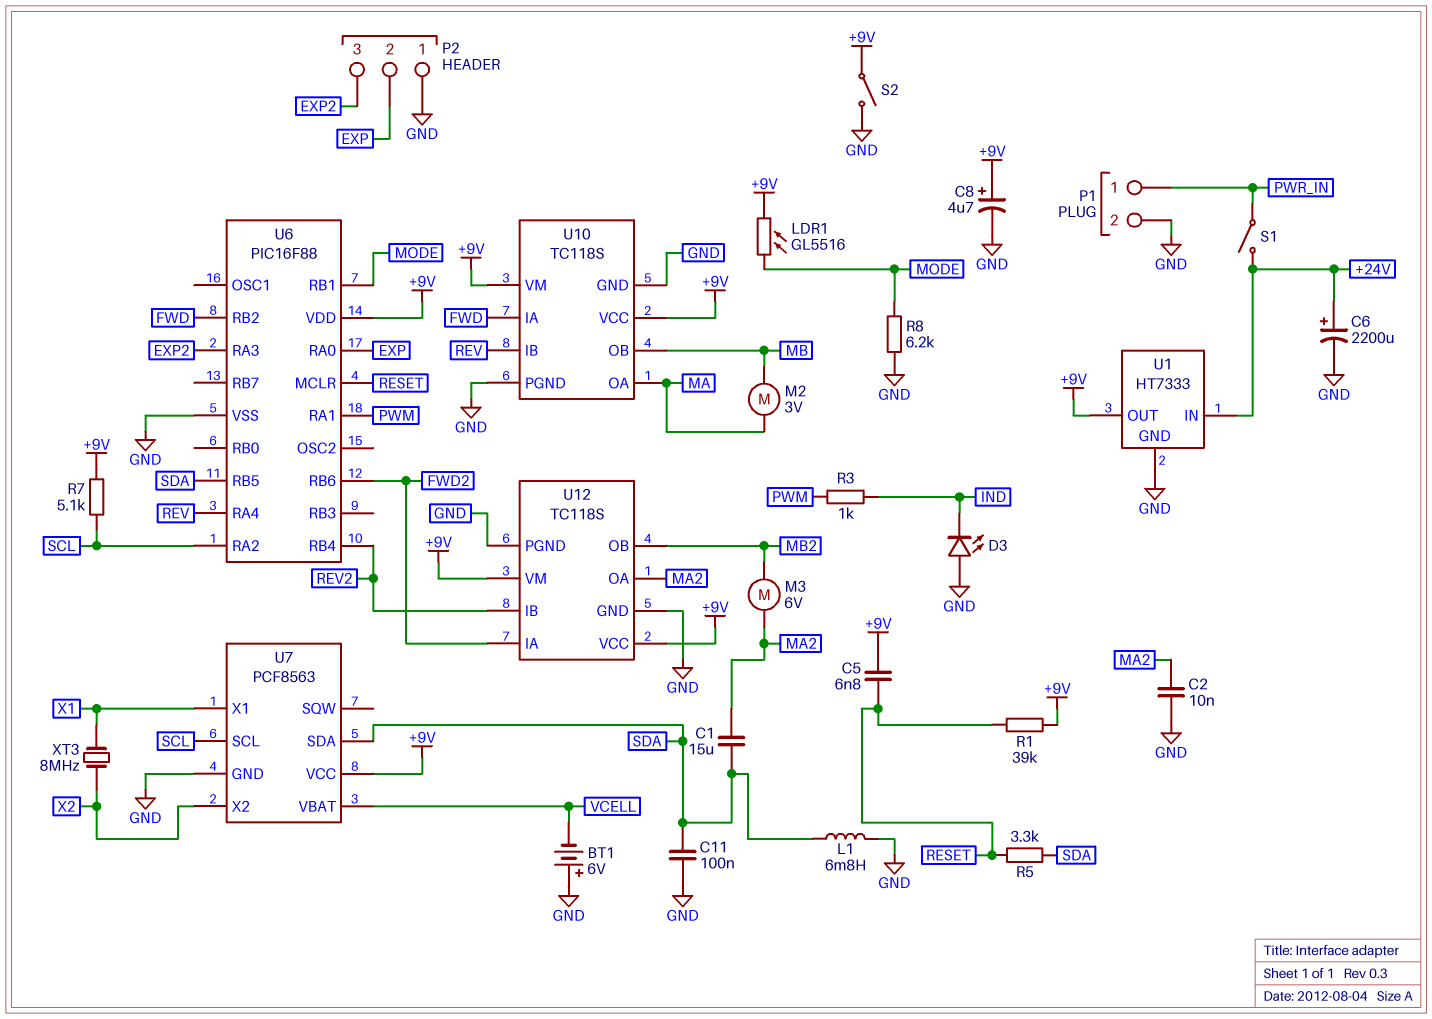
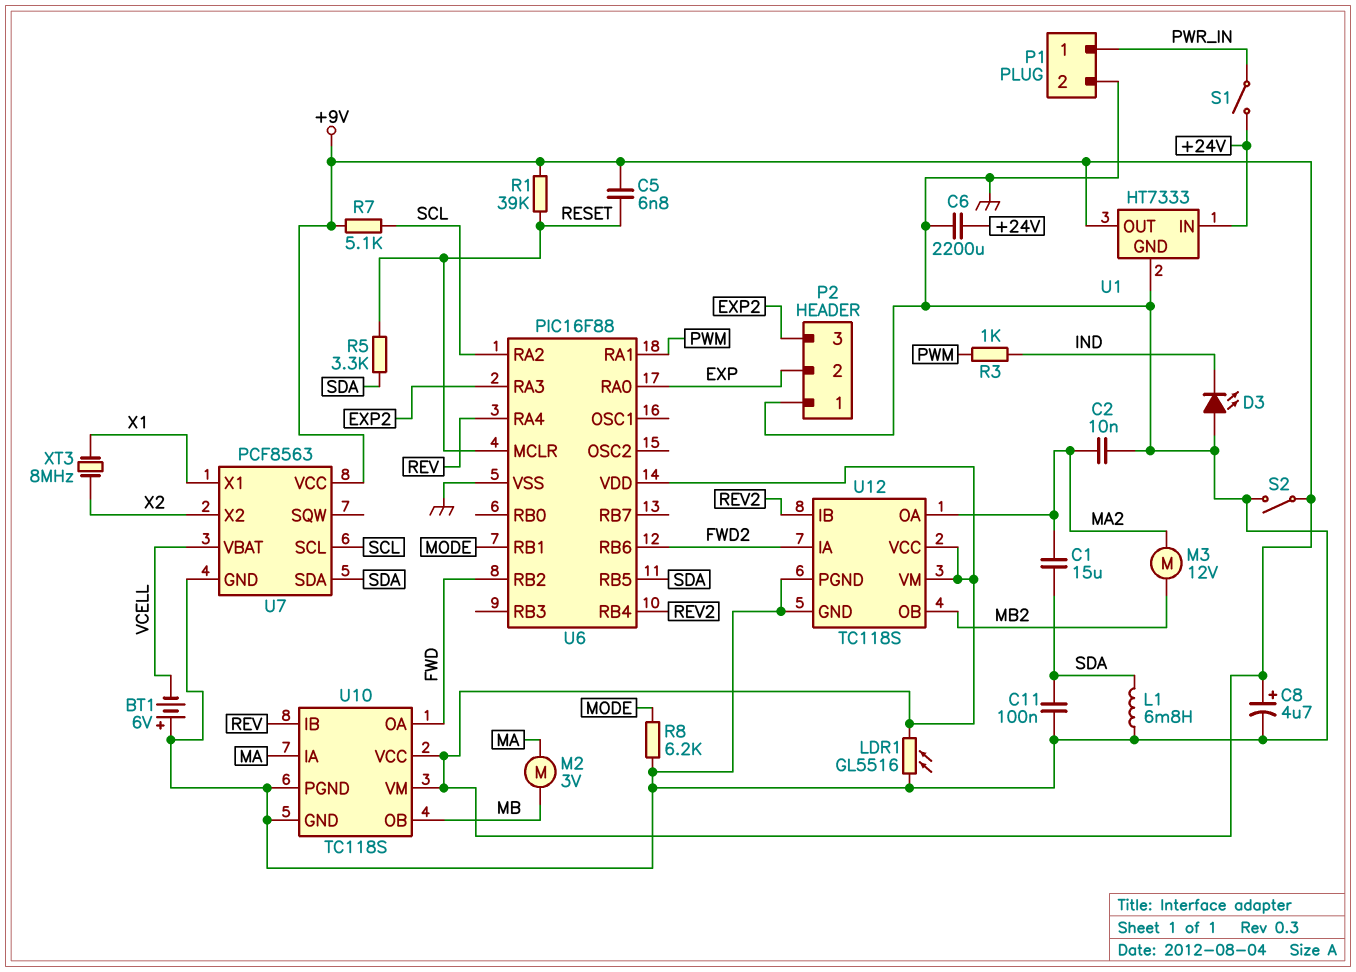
C6: 2200uF (plus +24V, minus GND) -> 2200uF (+24V, GND)
LDR1: GL5516 (+9V, MODE) -> GL5516 (+9V, GND)
M3: motor 6V (MA2, MB2) -> motor 12V (MA2, MB2)
U10 pin IA: FWD -> MA
U10 pin OA: MA -> FWD

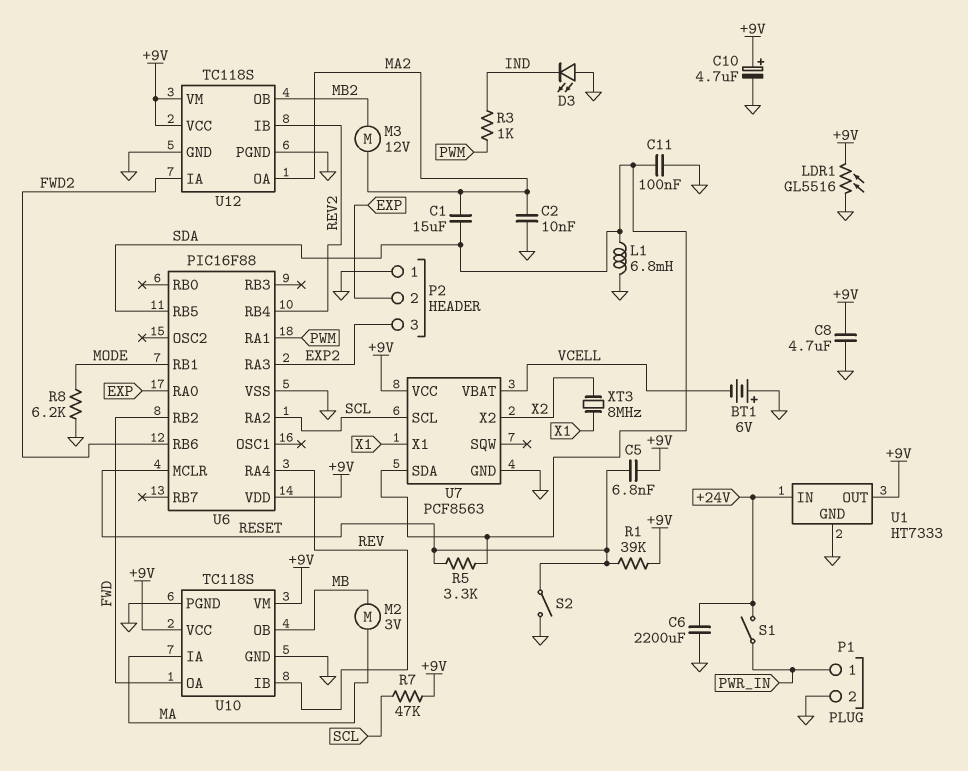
C8: 4.7uF (plus +9V, minus GND) -> 4.7uF (+9V, GND)
C10: none -> 4.7uF (plus +9V, minus GND)
R7: 5.1k (+9V, SCL) -> 47k (+9V, SCL)
S2: switch (+9V, GND) -> switch (GND, RESET)

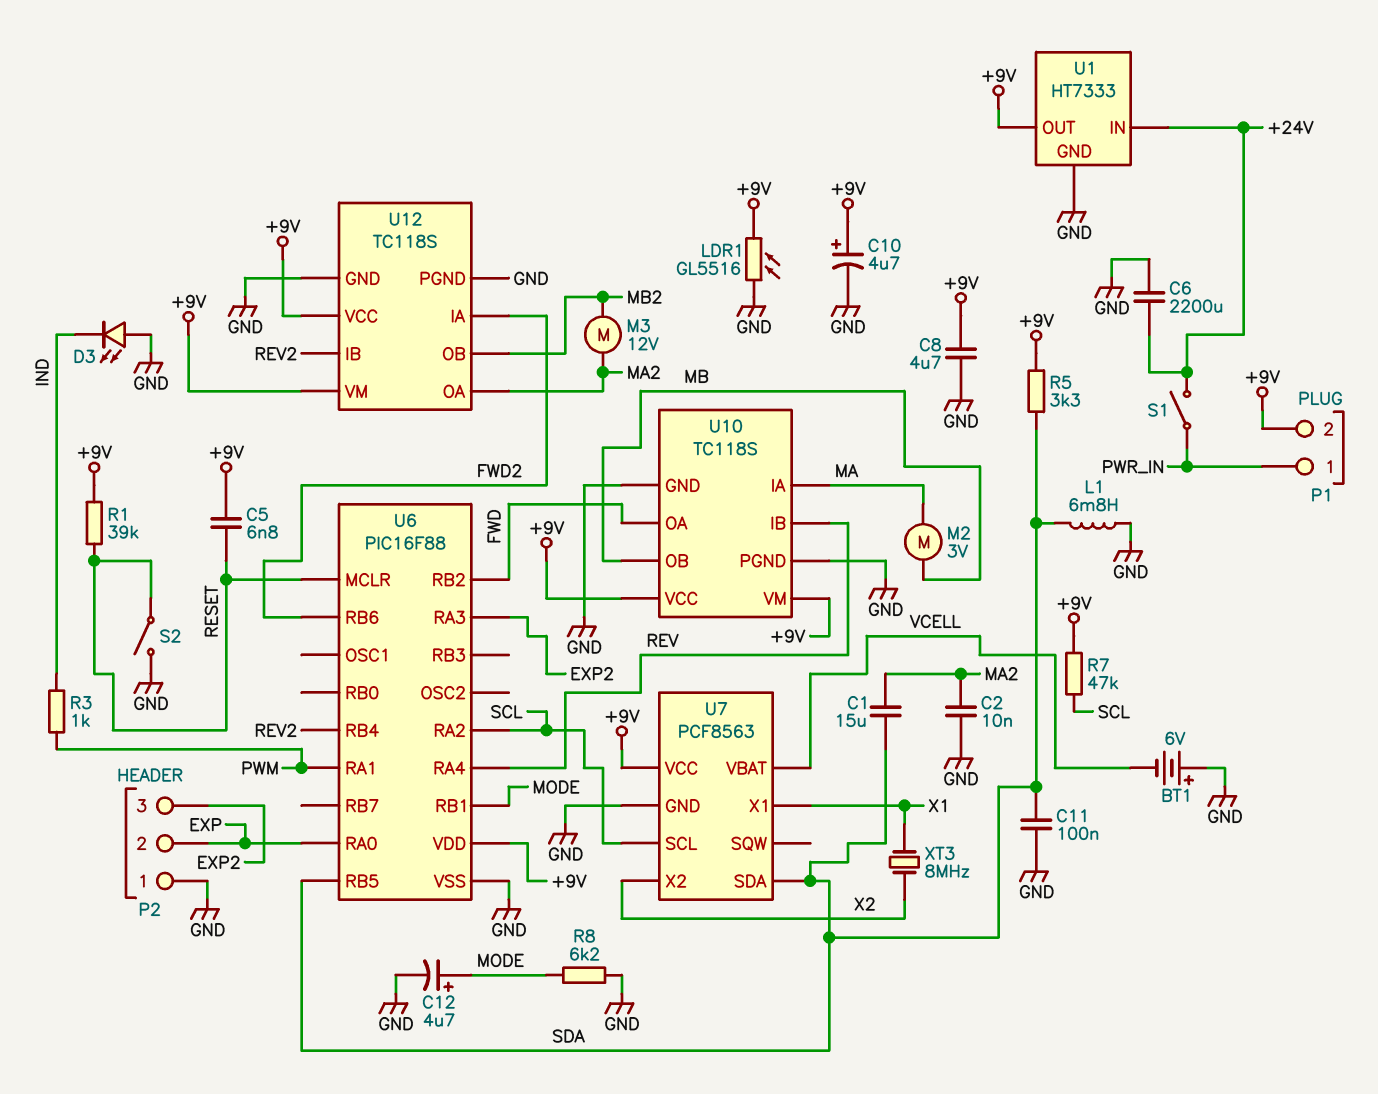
C12: none -> 4.7uF (plus MODE, minus GND)
P1 pin 2: GND -> +9V
R5: 3.3k (RESET, SDA) -> 3.3k (+9V, SDA)

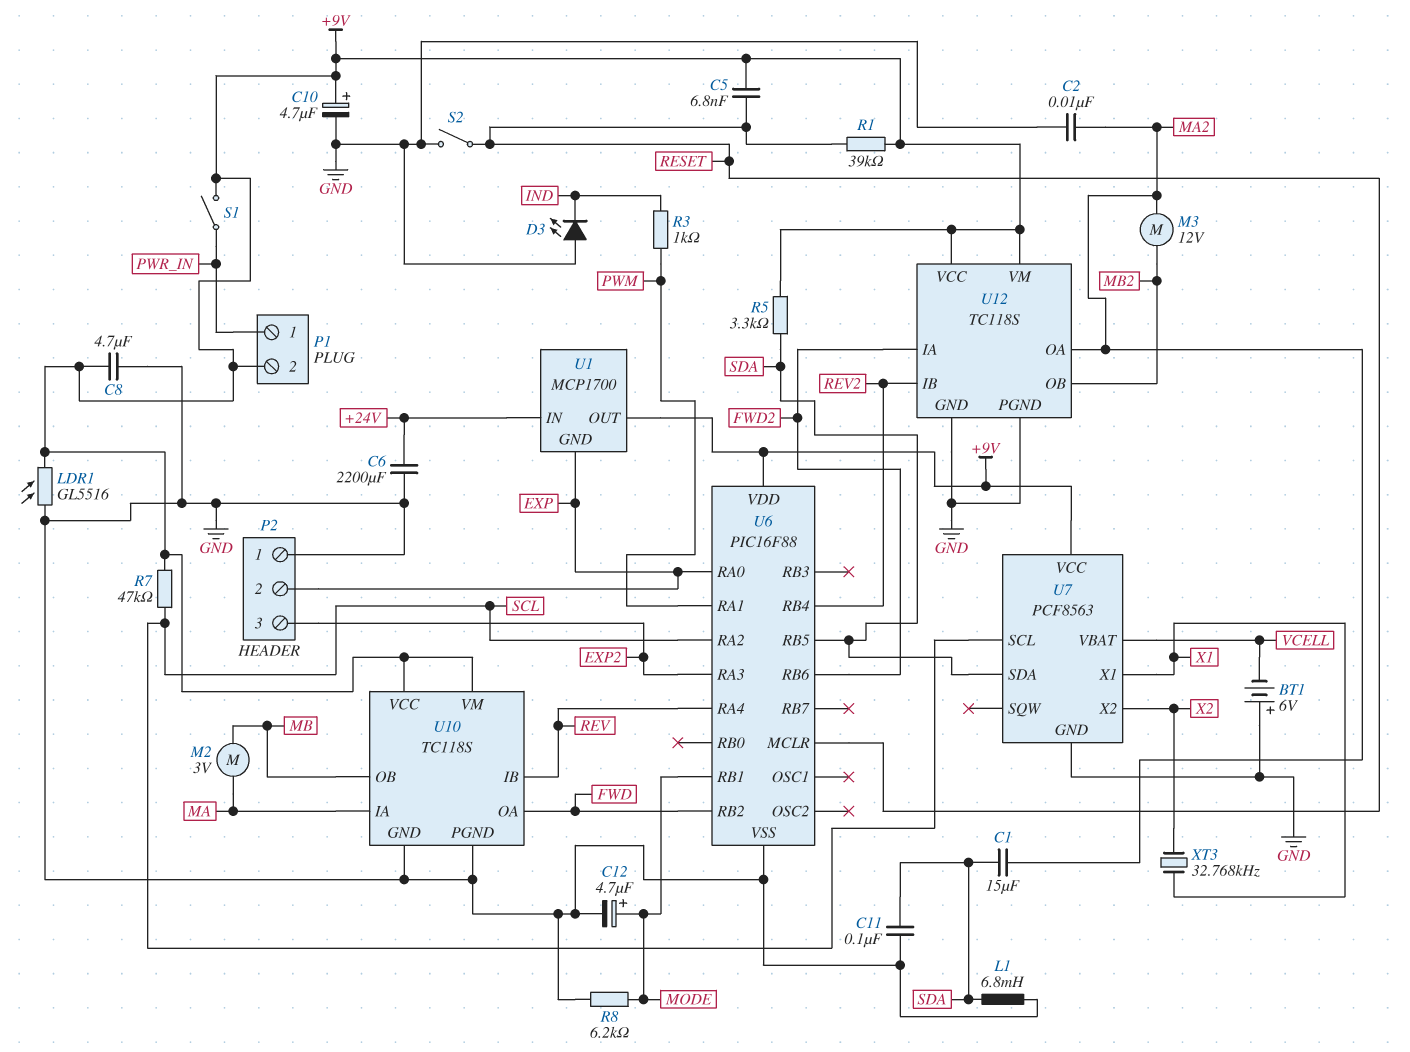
S1: switch (+24V, PWR_IN) -> switch (+9V, PWR_IN)
U1: HT7333 -> MCP1700
U1 pin GND: GND -> EXP
XT3: 8MHz (X1, X2) -> 32.768kHz (X1, X2)

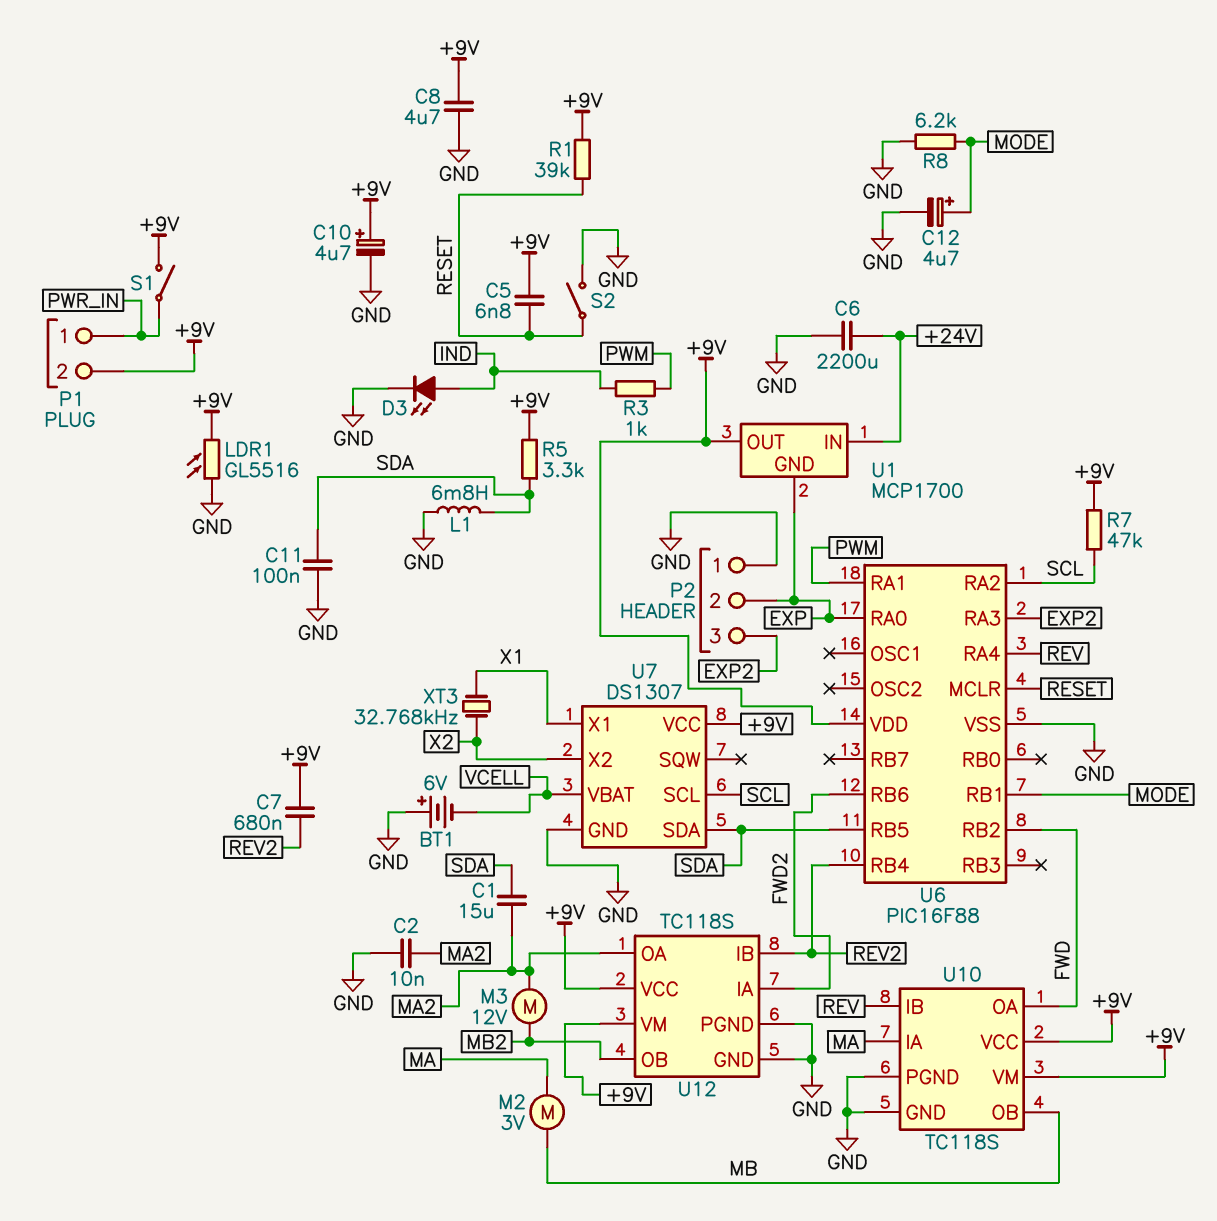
C7: none -> 680nF (+9V, REV2)
D3: LED (A GND, K IND) -> LED (A IND, K GND)
U7: PCF8563 -> DS1307

